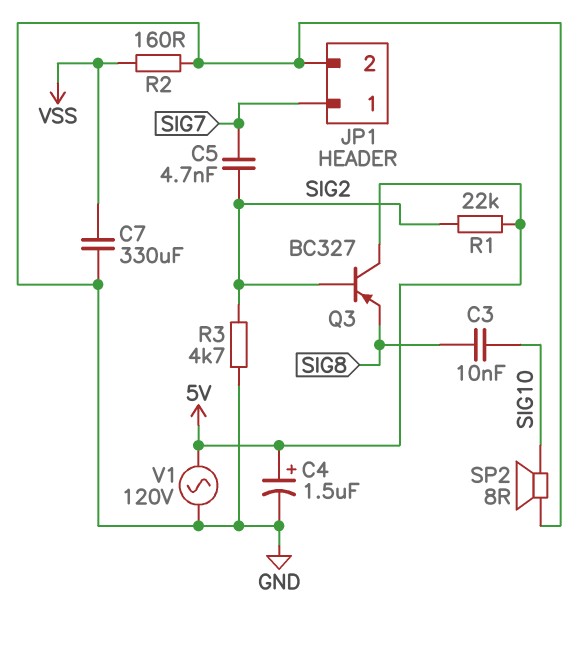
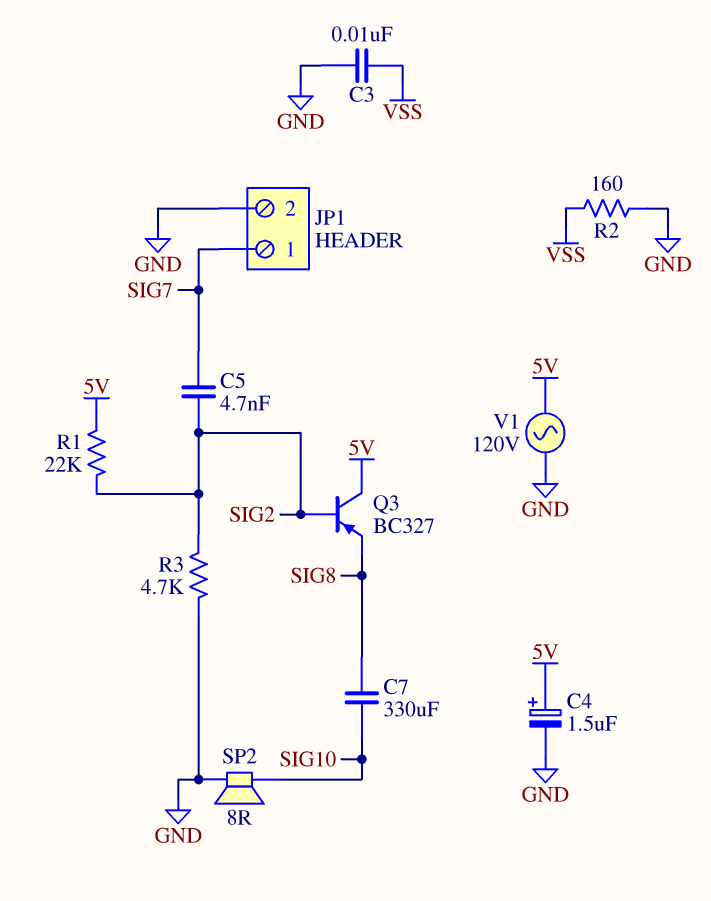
C3: 10nF (SIG8, SIG10) -> 10nF (GND, VSS)
C7: 330uF (GND, VSS) -> 330uF (SIG8, SIG10)

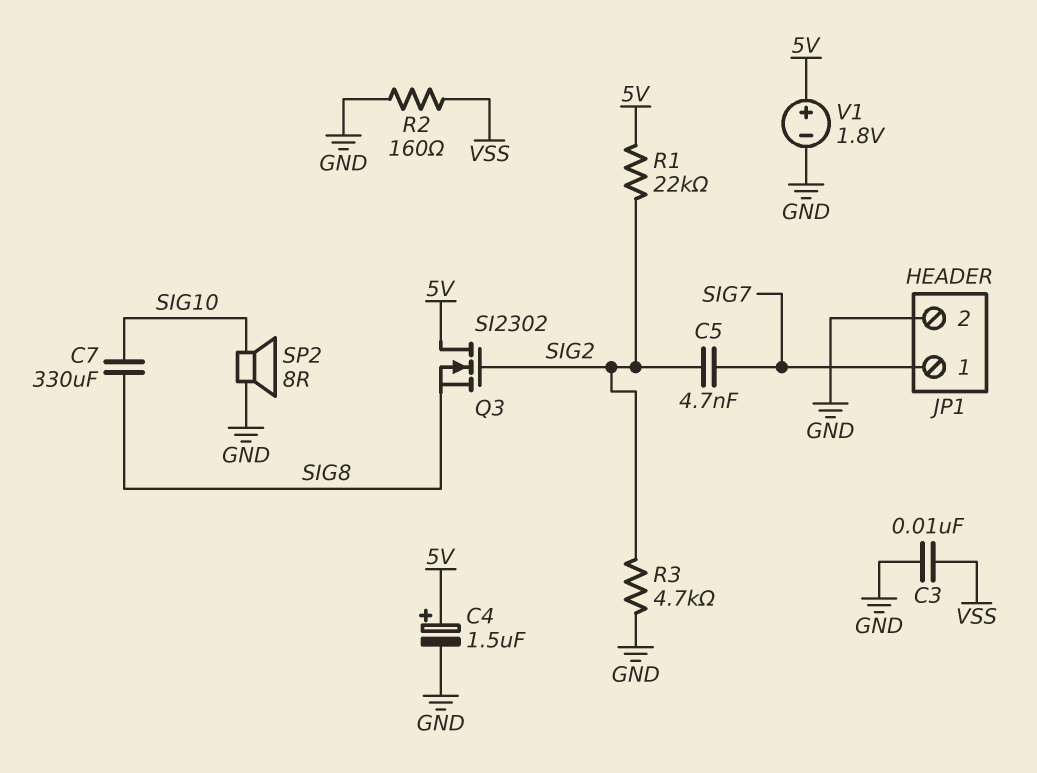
Q3: PNP BC327 (B SIG2, C 5V, E SIG8) -> NMOS SI2302 (G SIG2, D 5V, S SIG8)
V1: AC 120V (5V, GND) -> 1.8V (plus 5V, minus GND)

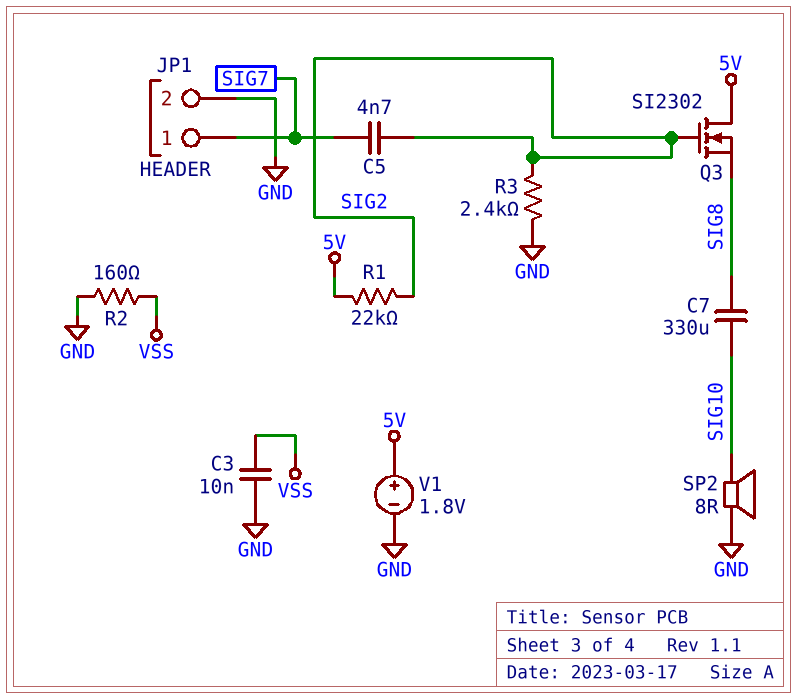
C4: 1.5uF (plus 5V, minus GND) -> none
R3: 4.7k (GND, SIG2) -> 2.4k (GND, SIG2)

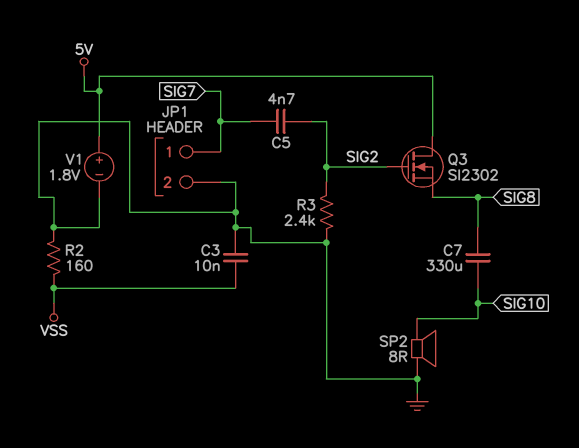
R1: 22k (5V, SIG2) -> none

